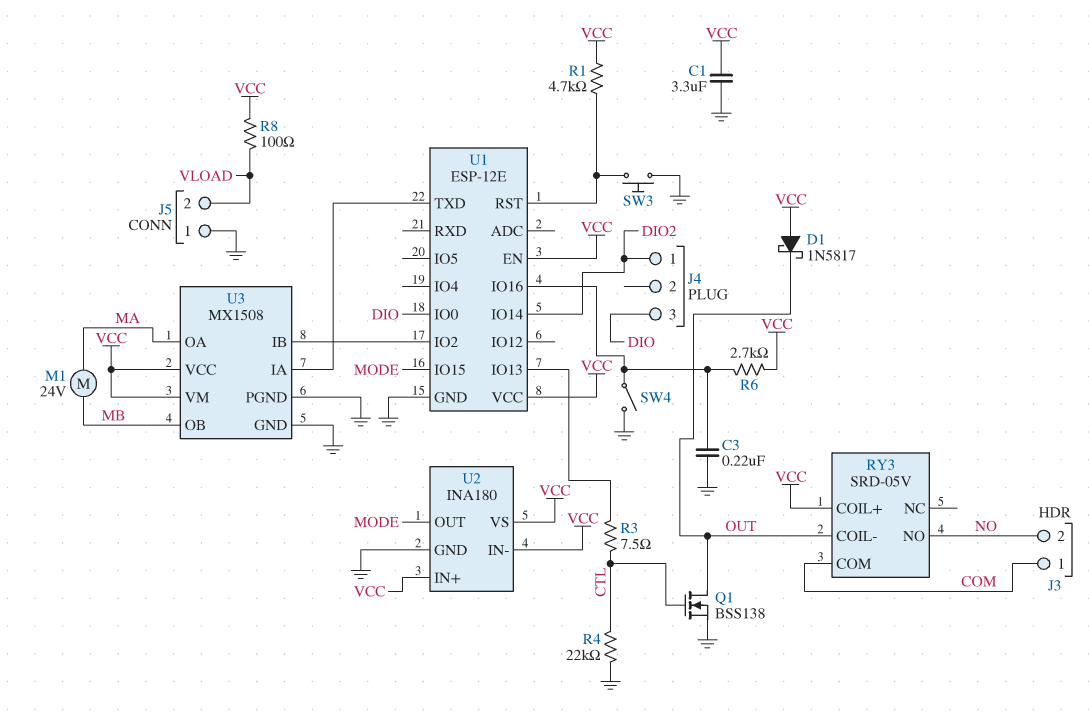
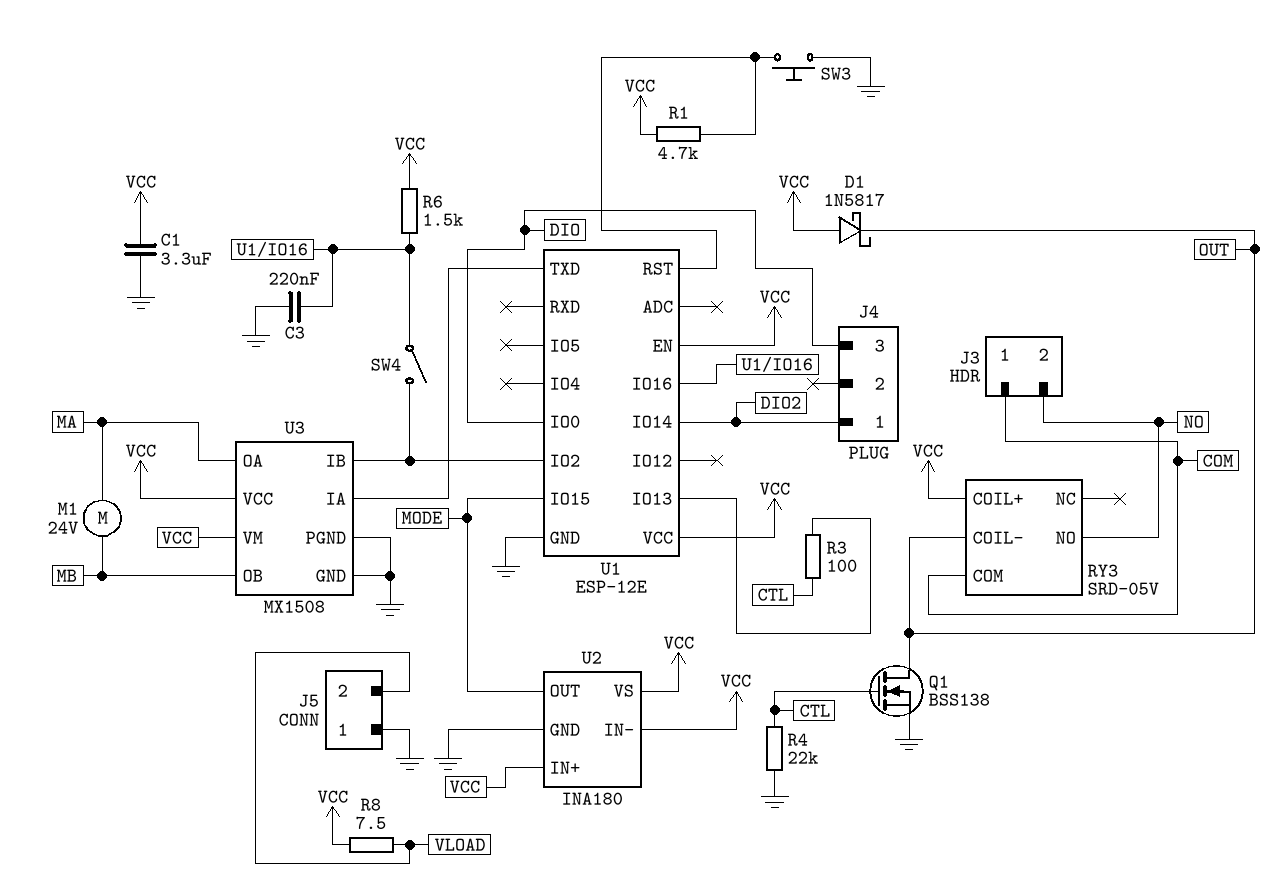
R3: 7.5 (CTL, U1/IO13) -> 100 (CTL, U1/IO13)
R6: 2.7k (U1/IO16, VCC) -> 1.5k (U1/IO16, VCC)
R8: 100 (VCC, VLOAD) -> 7.5 (VCC, VLOAD)
SW4: switch (GND, U1/IO16) -> switch (U1/IO2, U1/IO16)

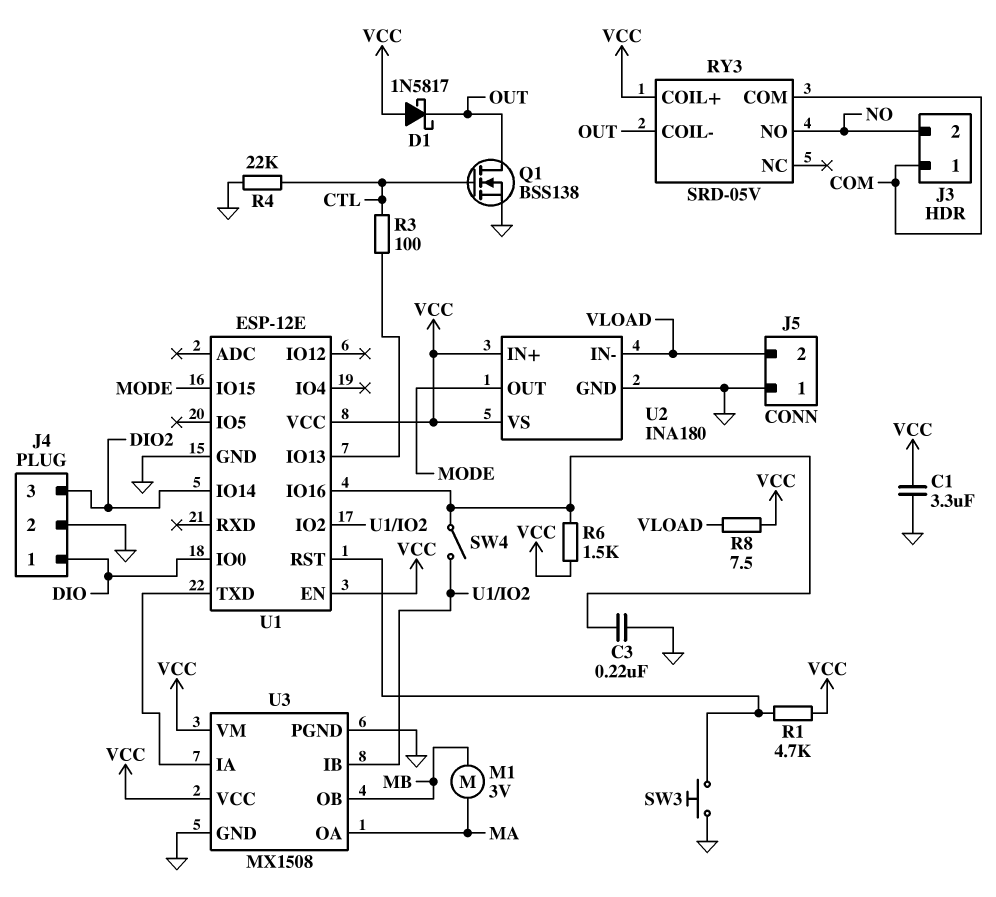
J4 pin 1: DIO2 -> DIO
J4 pin 2: none -> GND
J4 pin 3: DIO -> DIO2
M1: motor 24V (MA, MB) -> motor 3V (MA, MB)
U2 pin IN-: VCC -> VLOAD

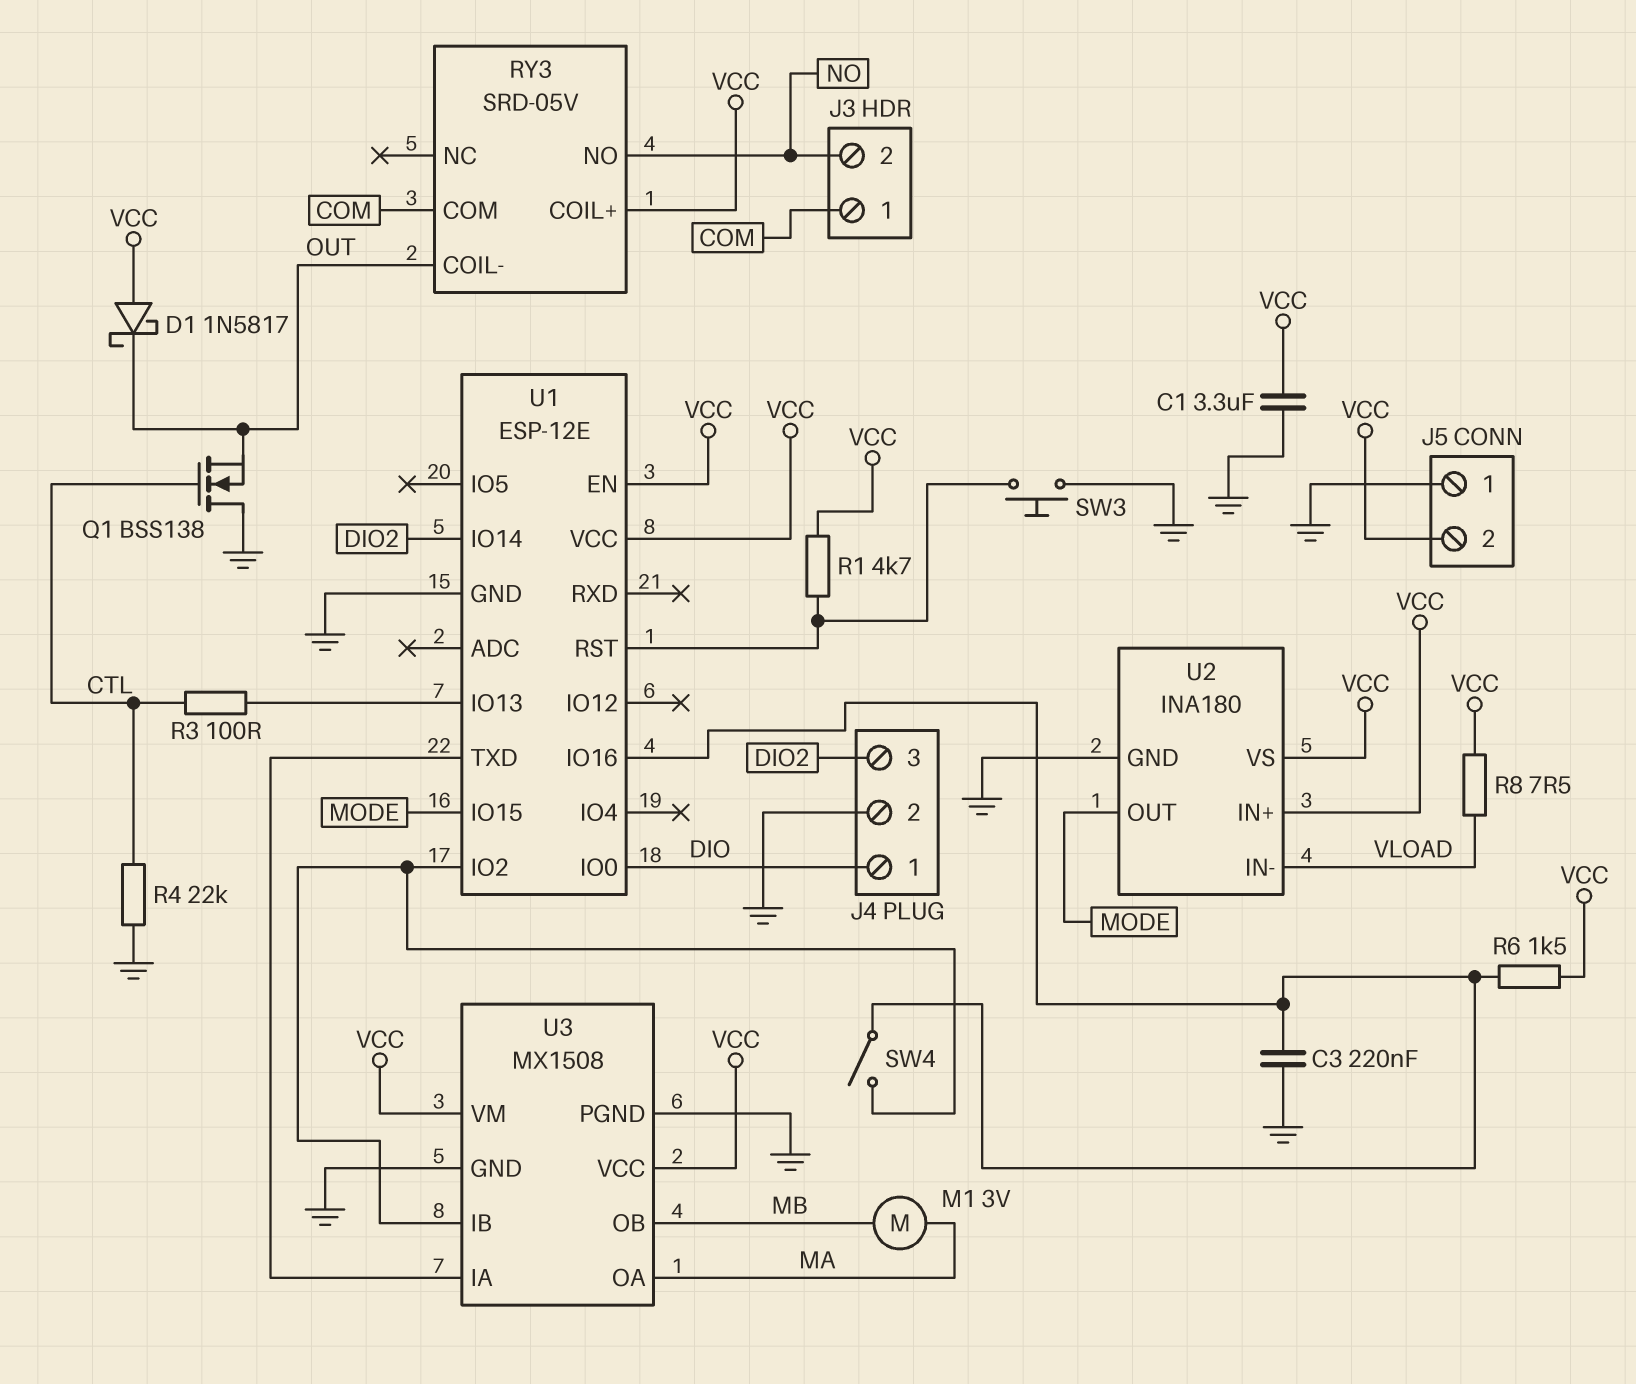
J5 pin 2: VLOAD -> VCC
Q1: NMOS BSS138 (G CTL, D OUT, S GND) -> NMOS BSS138 (G CTL, D GND, S OUT)

